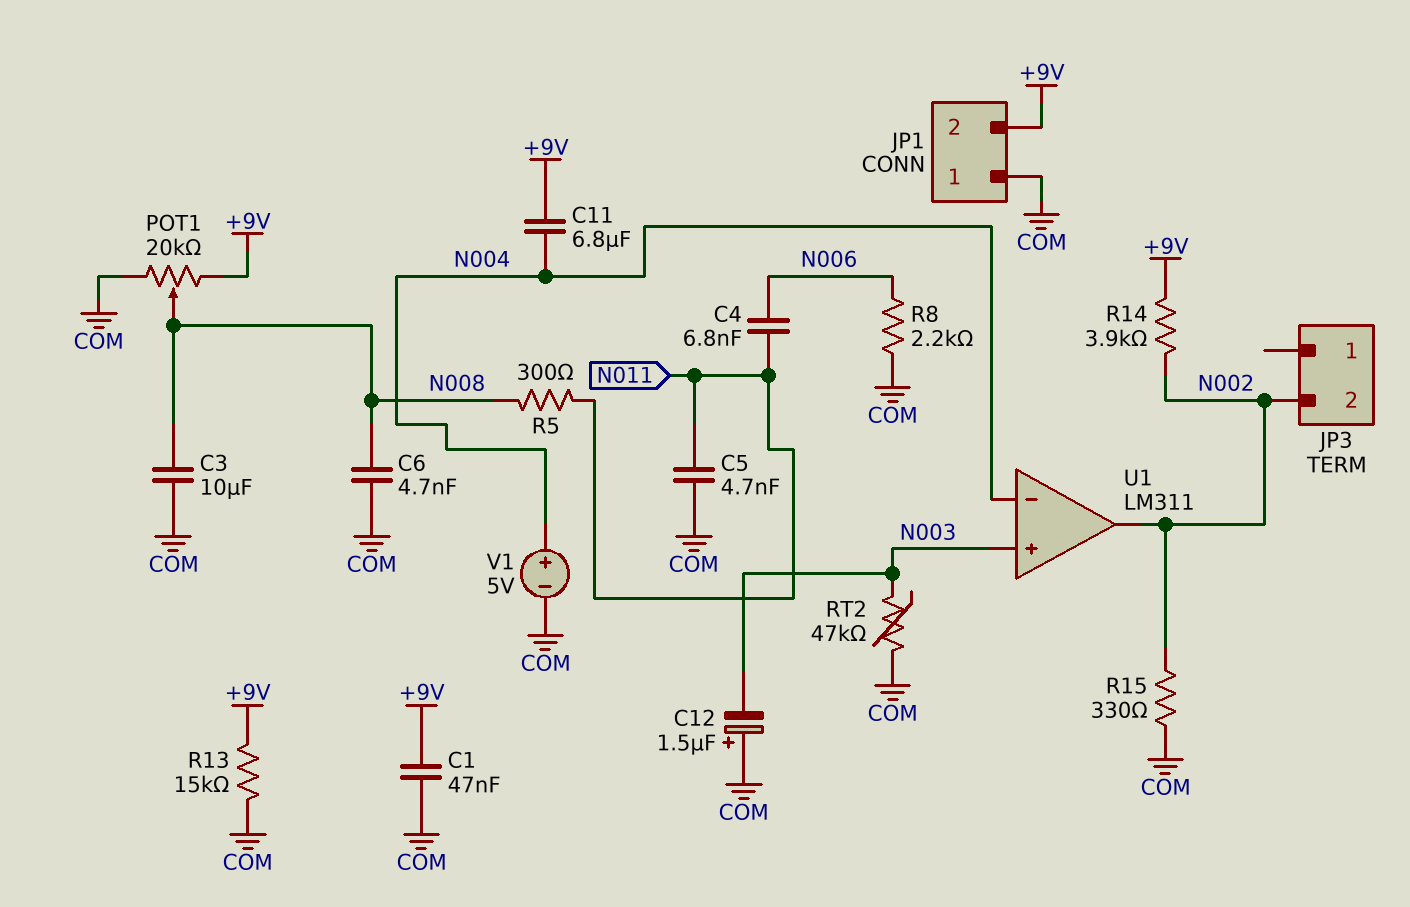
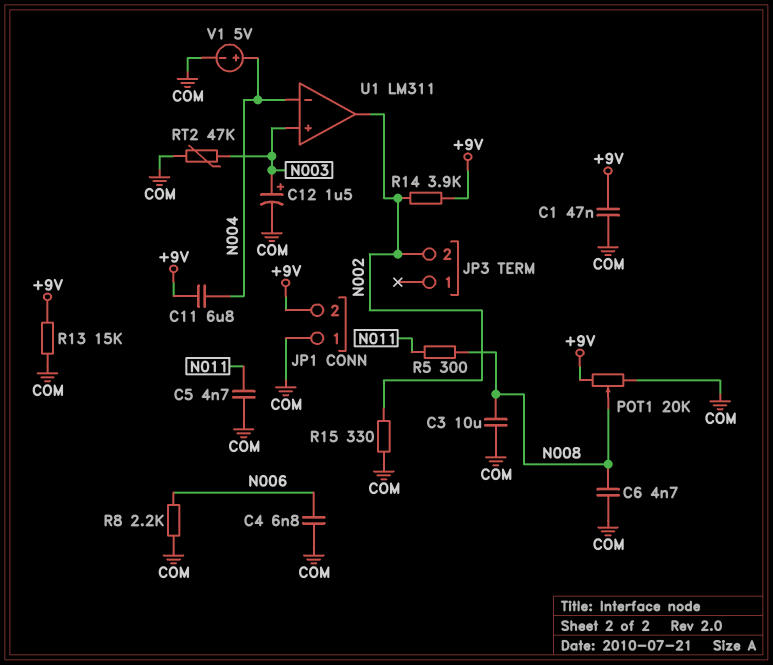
C4: 6.8nF (N006, N011) -> 6.8nF (COM, N006)
C12: 1.5uF (plus COM, minus N003) -> 1.5uF (plus N003, minus COM)

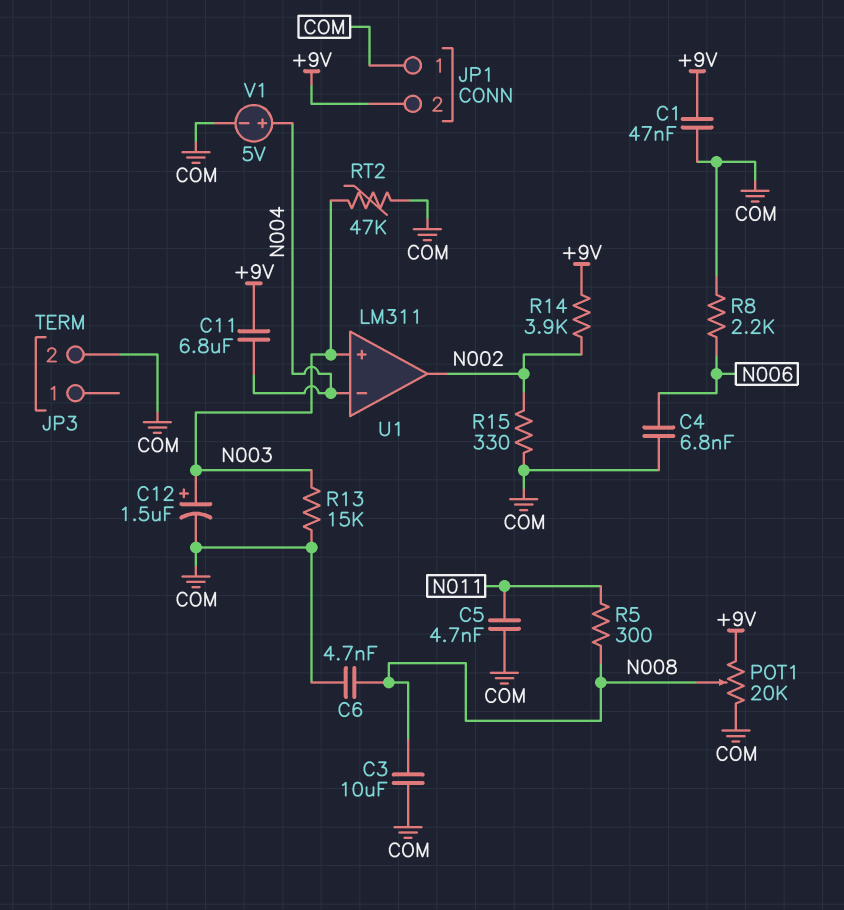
JP3 pin 2: N002 -> COM
R13: 15k (+9V, COM) -> 15k (COM, N003)

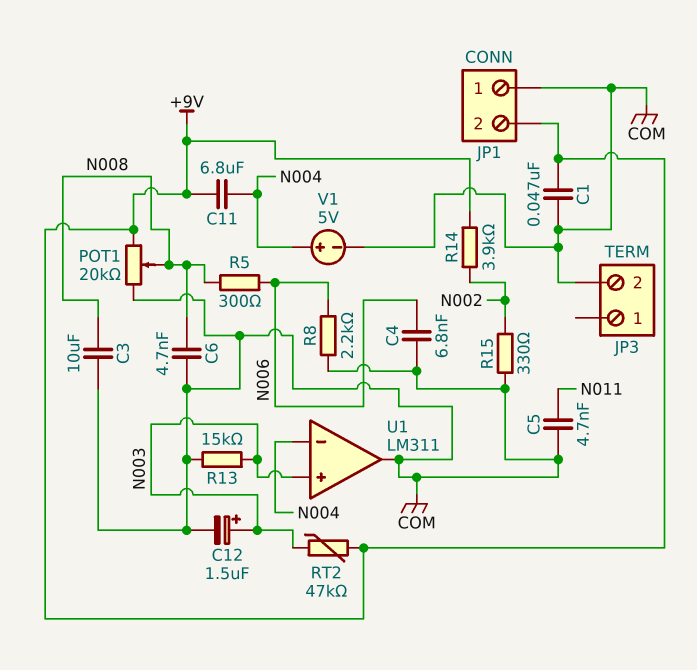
R5: 300 (N008, N011) -> 300 (N006, N008)
RT2: 47k (COM, N003) -> 47k (+9V, N003)
U1 pin out: N002 -> COM

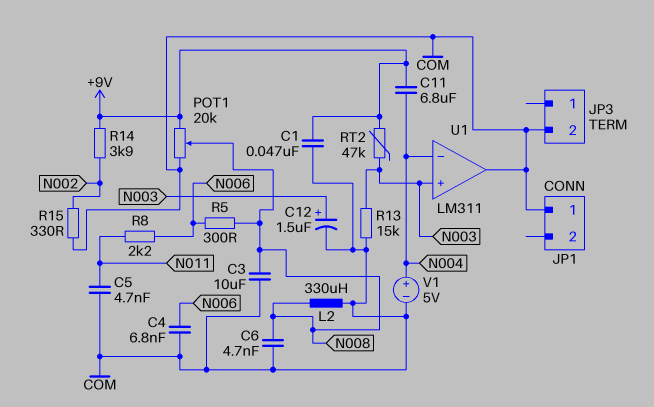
JP1 pin 2: +9V -> none
L2: none -> 330uH (COM, N008)
R8: 2.2k (COM, N006) -> 2.2k (N006, N011)

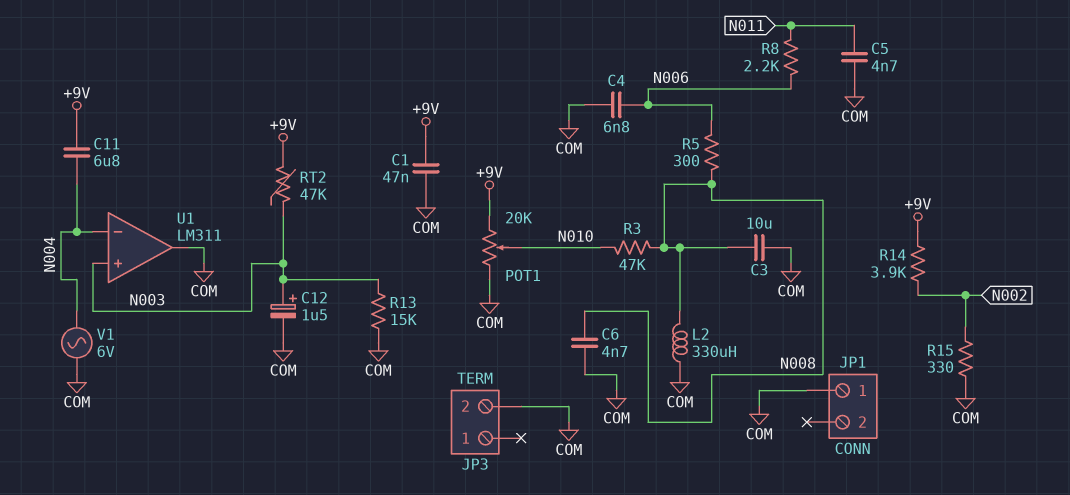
POT1: 20k (+9V, COM, wiper N008) -> 20k (+9V, COM, wiper N010)
R3: none -> 47k (N008, N010)
V1: 5V (plus N004, minus COM) -> AC 6V (COM, N004)

